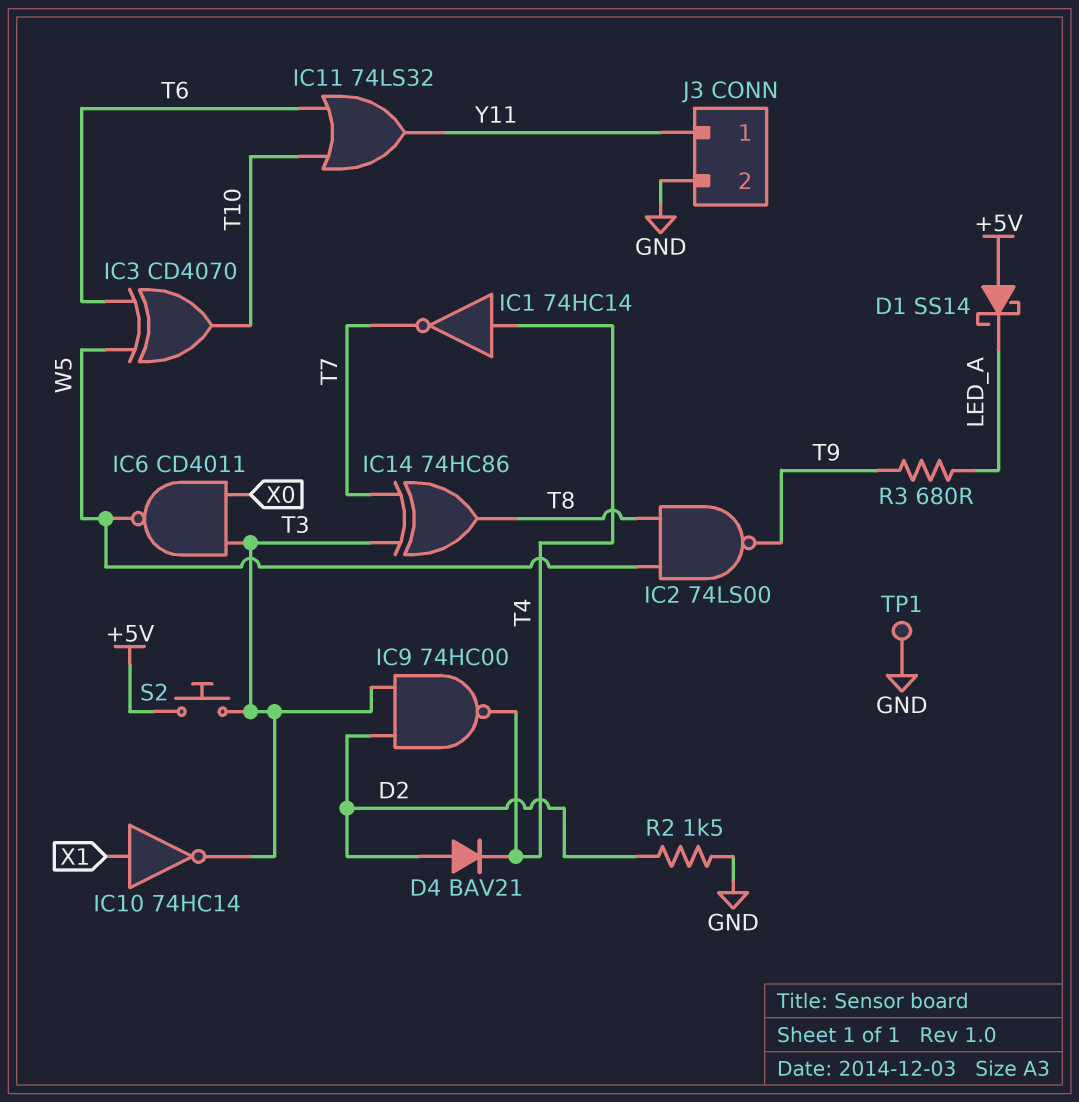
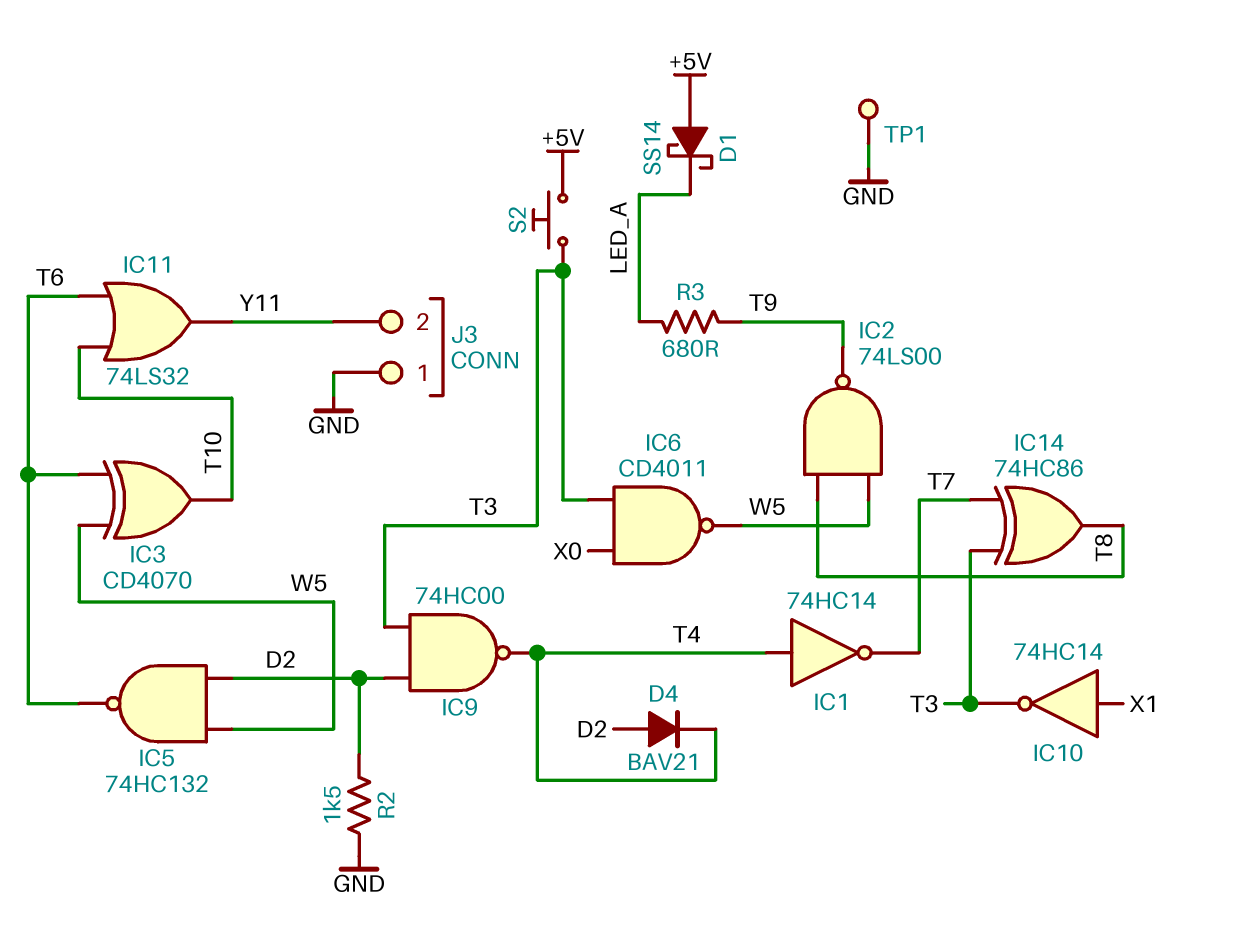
IC5: none -> NAND 74HC132 (in D2, in W5, out T6)
J3 pin 1: Y11 -> GND
J3 pin 2: GND -> Y11

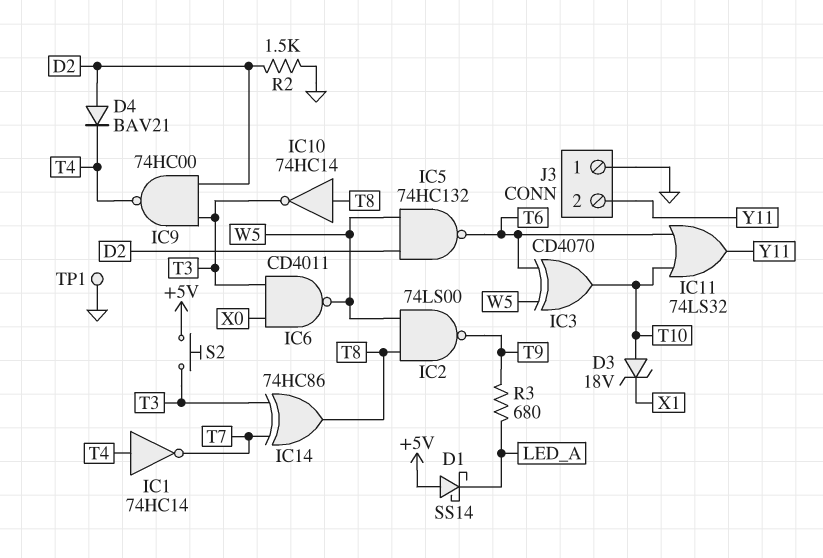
D3: none -> zener 18V (A T10, K X1)
IC10: NOT 74HC14 (in X1, out T3) -> NOT 74HC14 (in T8, out T3)

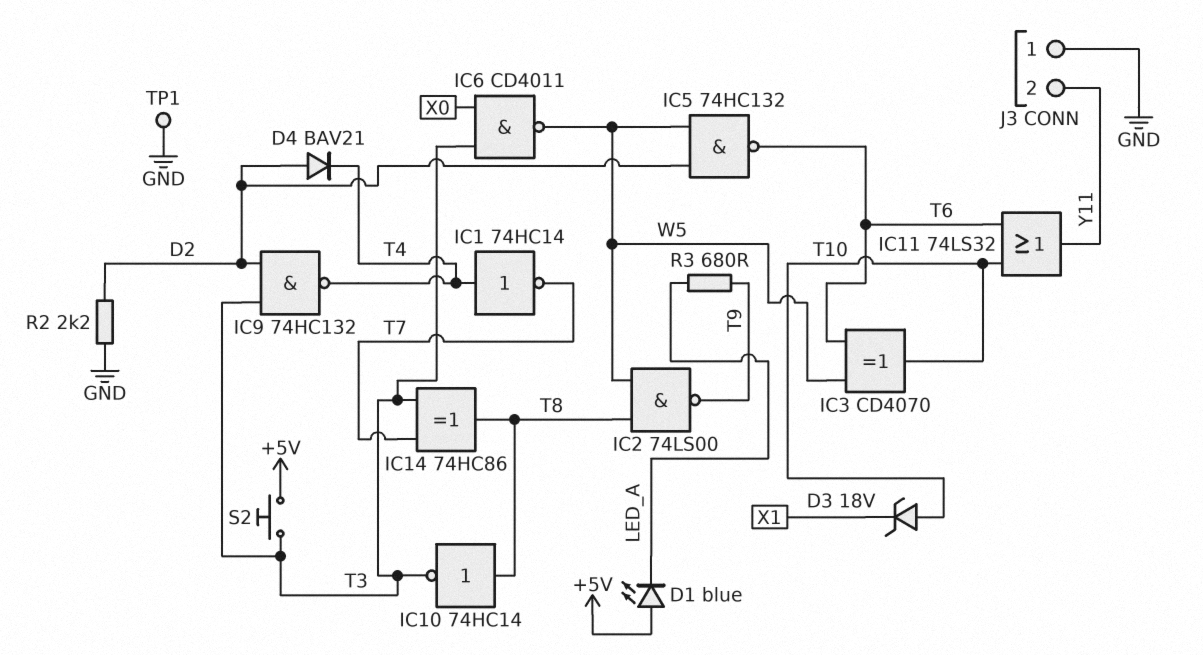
D1: schottky SS14 (A +5V, K LED_A) -> LED blue (A +5V, K LED_A)
IC9: NAND 74HC00 (in D2, in T3, out T4) -> NAND 74HC132 (in D2, in T3, out T4)
R2: 1.5k (D2, GND) -> 2.2k (D2, GND)

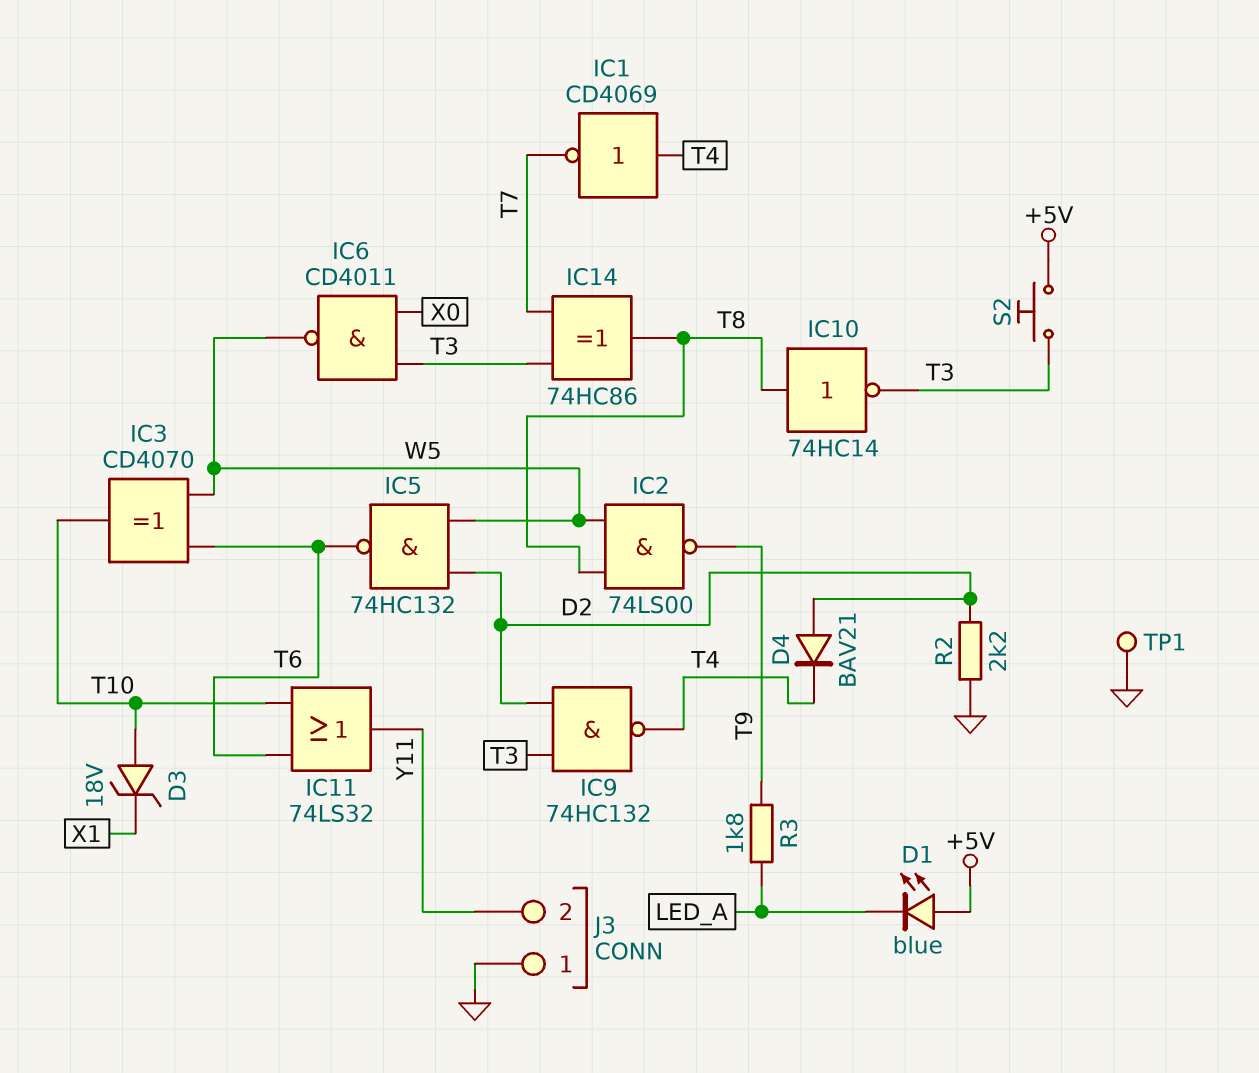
IC1: NOT 74HC14 (in T4, out T7) -> NOT CD4069 (in T4, out T7)
R3: 680 (LED_A, T9) -> 1.8k (LED_A, T9)

